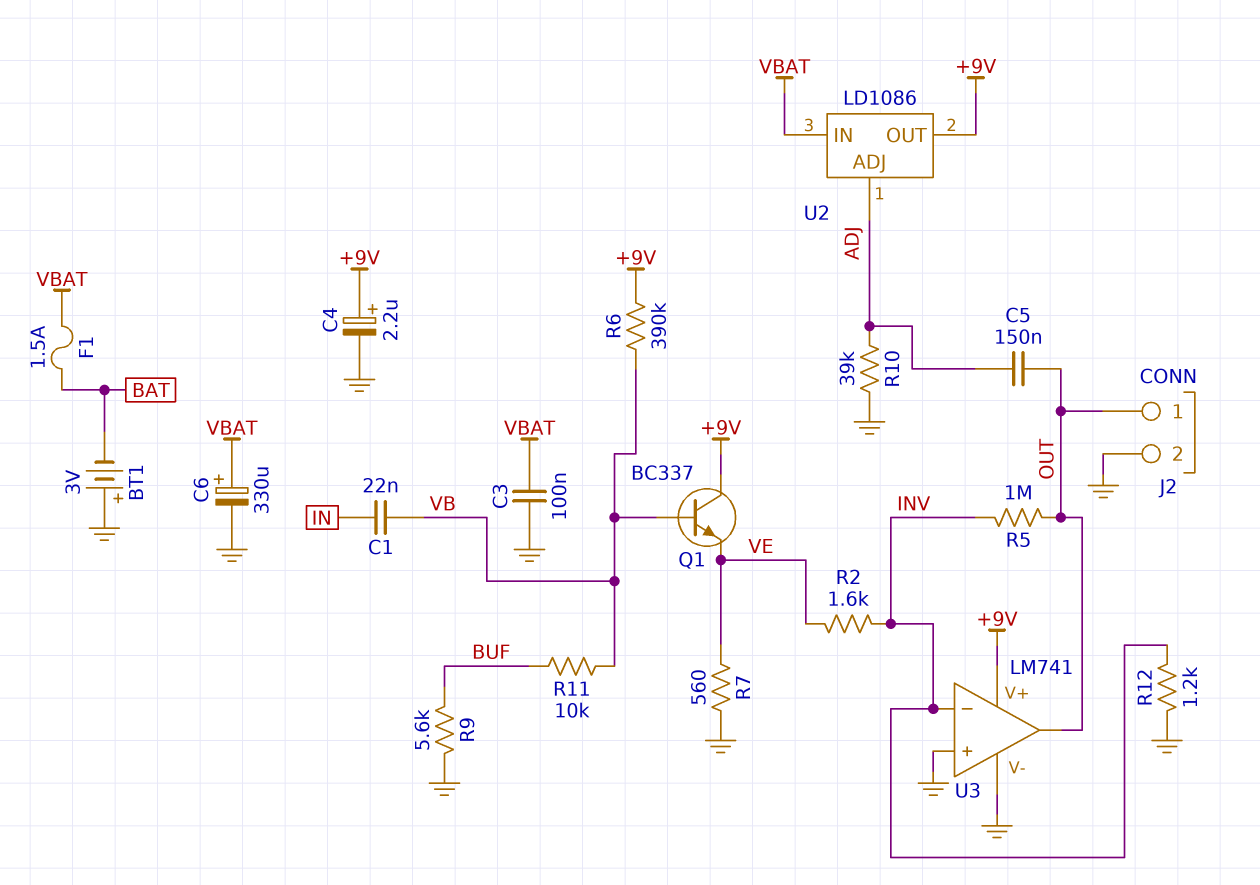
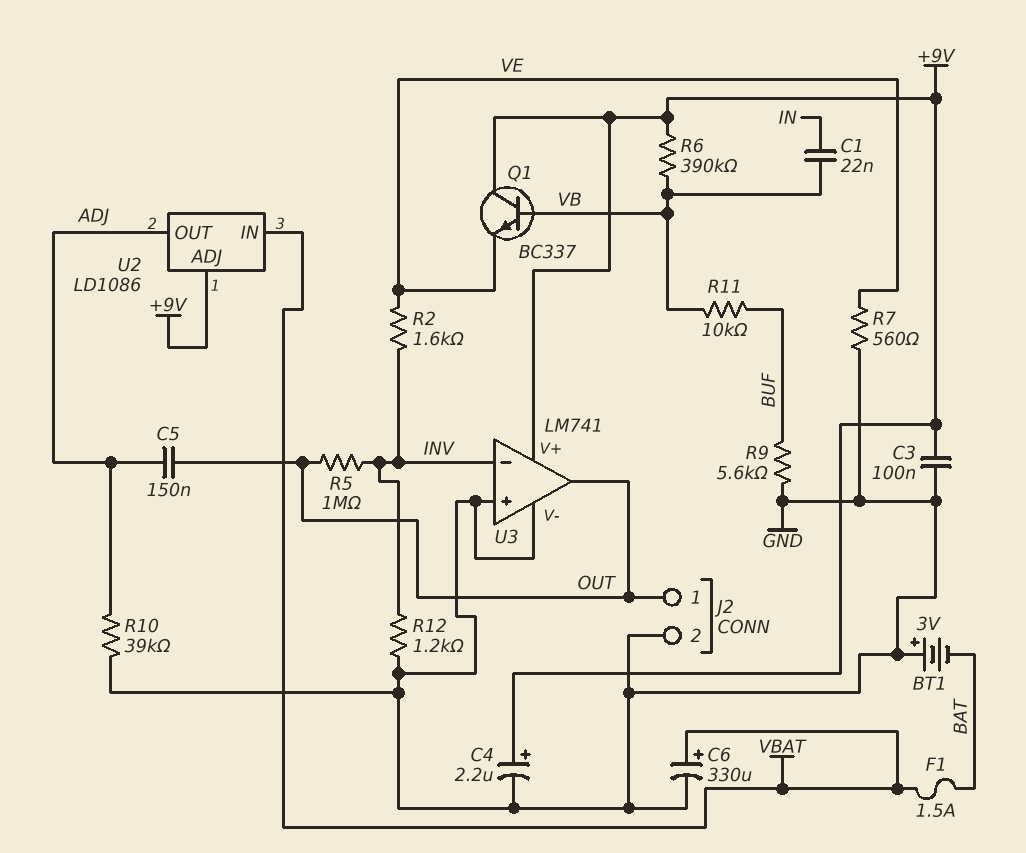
C3: 100nF (GND, VBAT) -> 100nF (+9V, GND)
U2 pin ADJ: ADJ -> +9V
U2 pin OUT: +9V -> ADJ

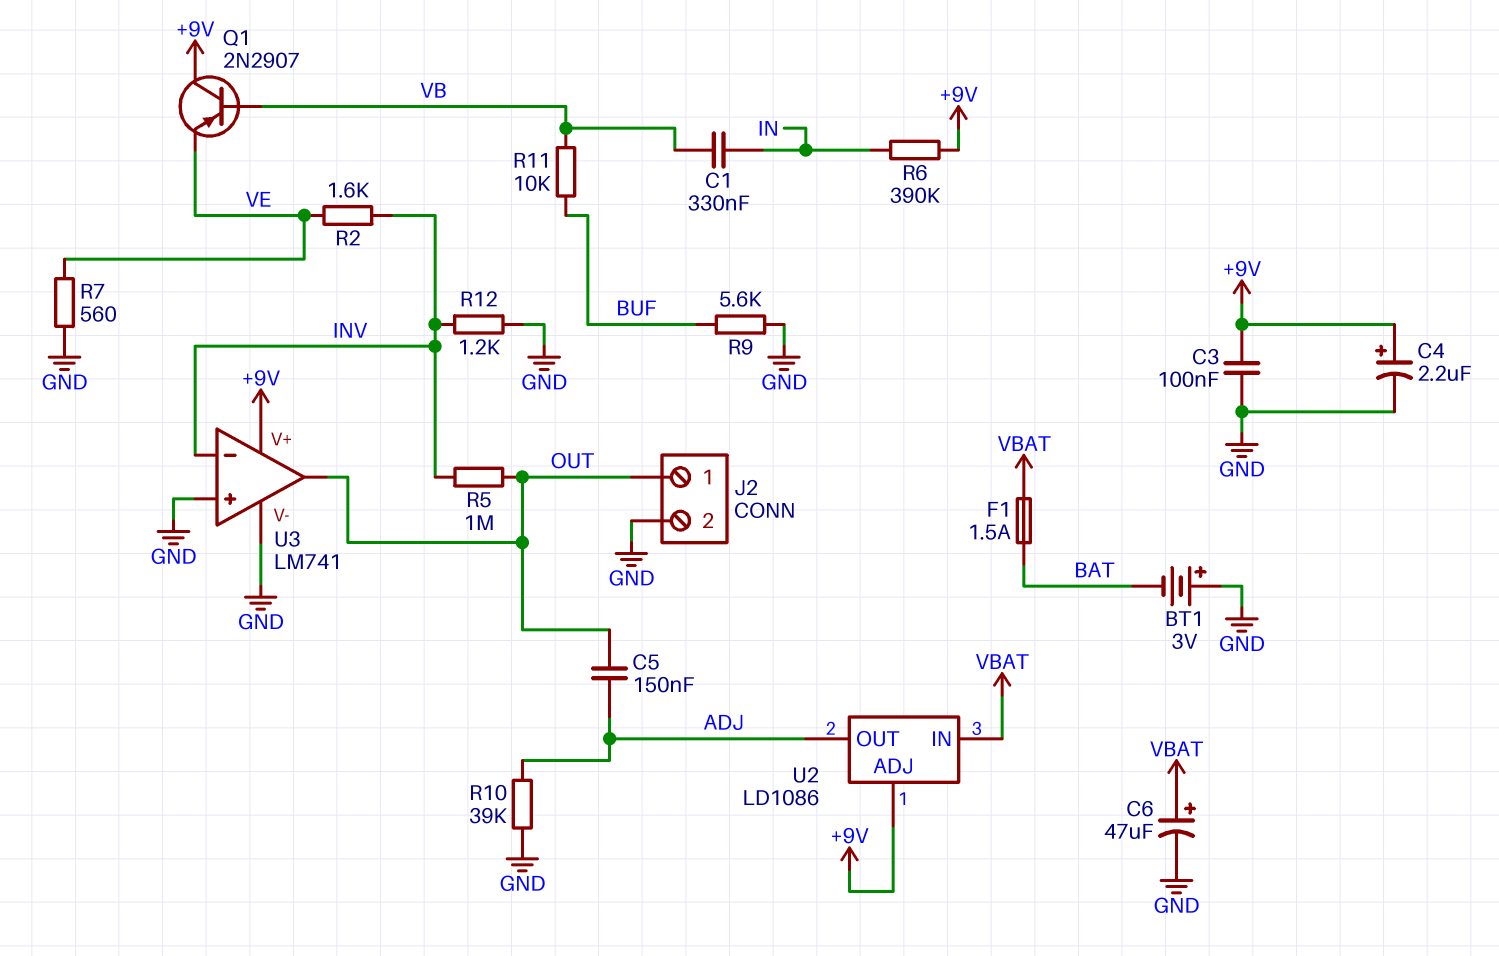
C1: 22nF (IN, VB) -> 330nF (IN, VB)
C6: 330uF (plus VBAT, minus GND) -> 47uF (plus VBAT, minus GND)
Q1: NPN BC337 (B VB, C +9V, E VE) -> PNP 2N2907 (B VB, C +9V, E VE)
R6: 390k (+9V, VB) -> 390k (+9V, IN)

